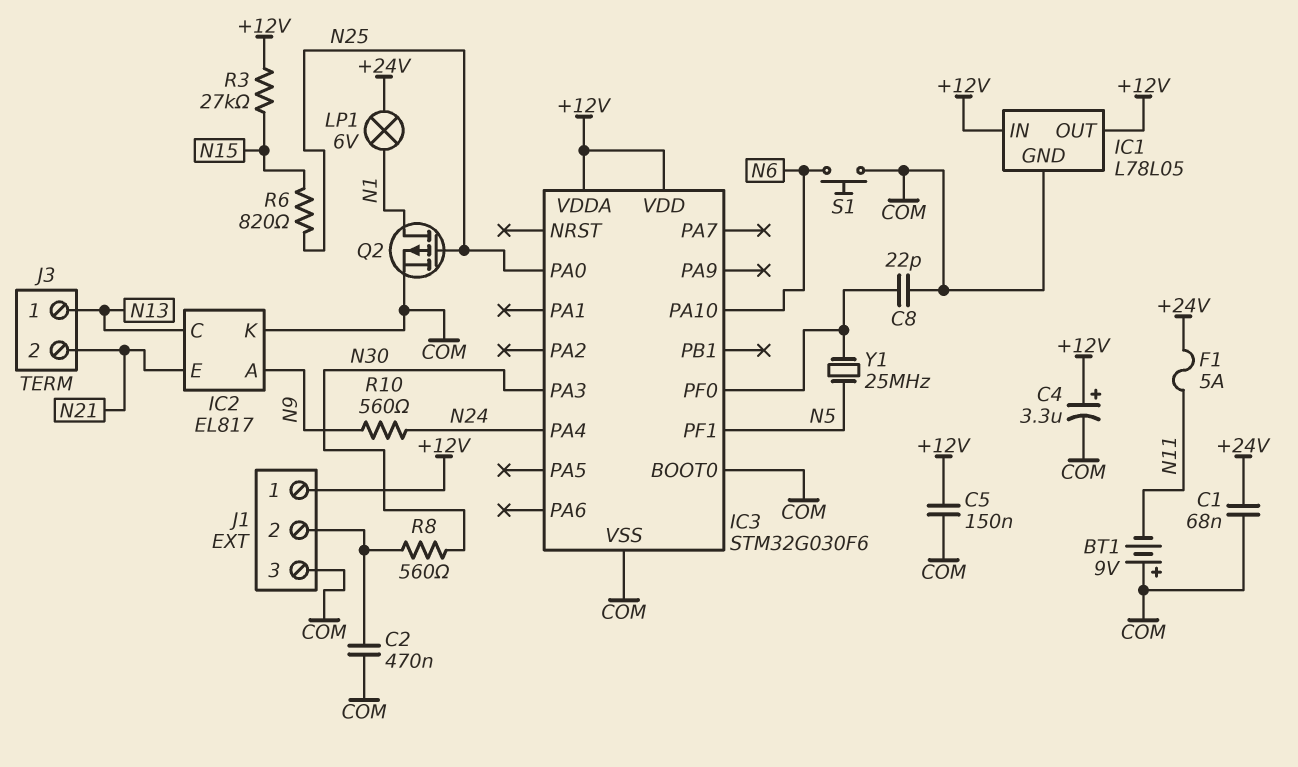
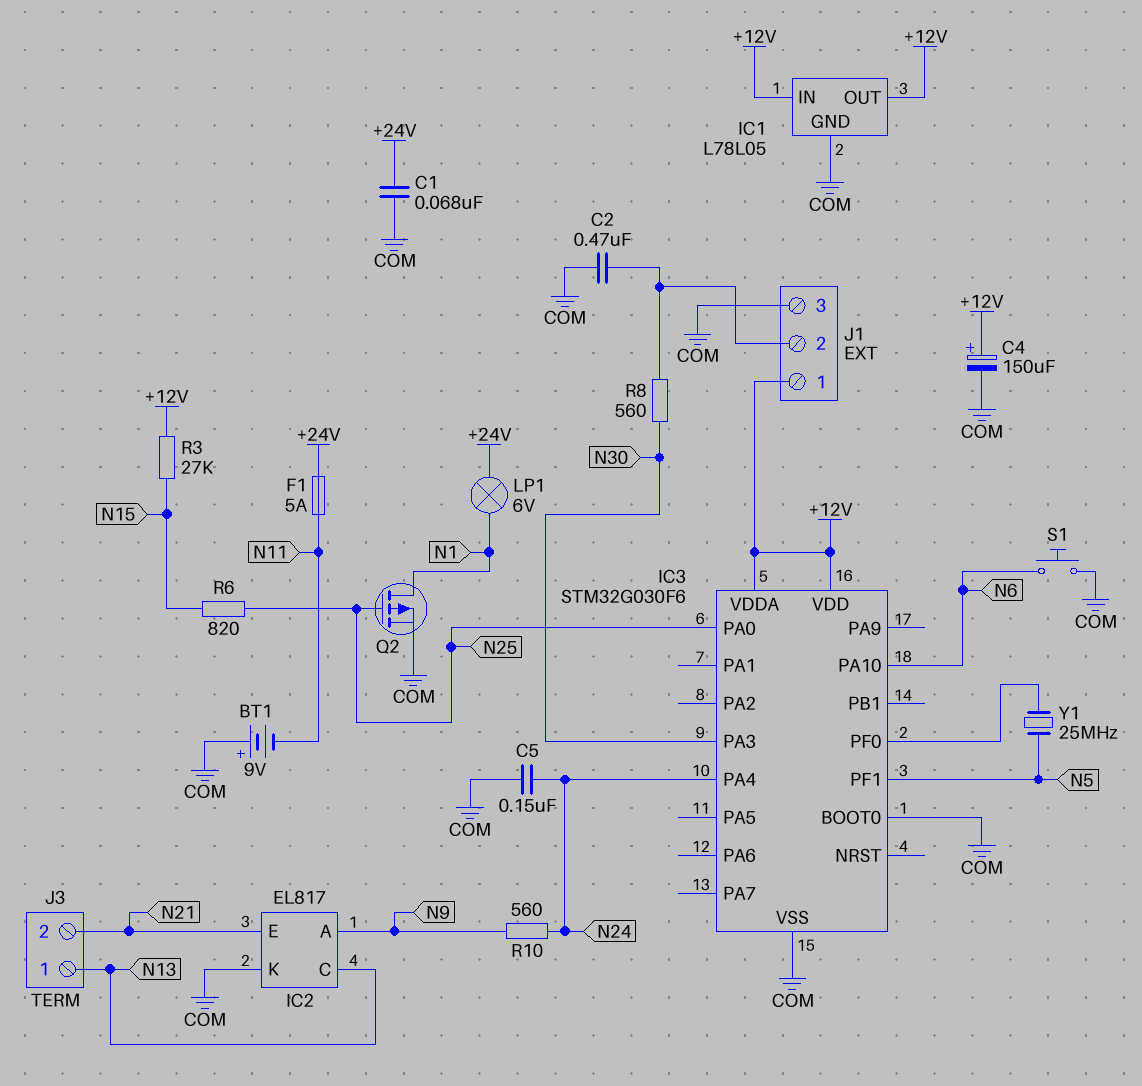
C4: 3.3uF (plus +12V, minus COM) -> 150uF (plus +12V, minus COM)
C5: 150nF (+12V, COM) -> 150nF (COM, N24)
C8: 22pF (COM, IC3/PF0) -> none

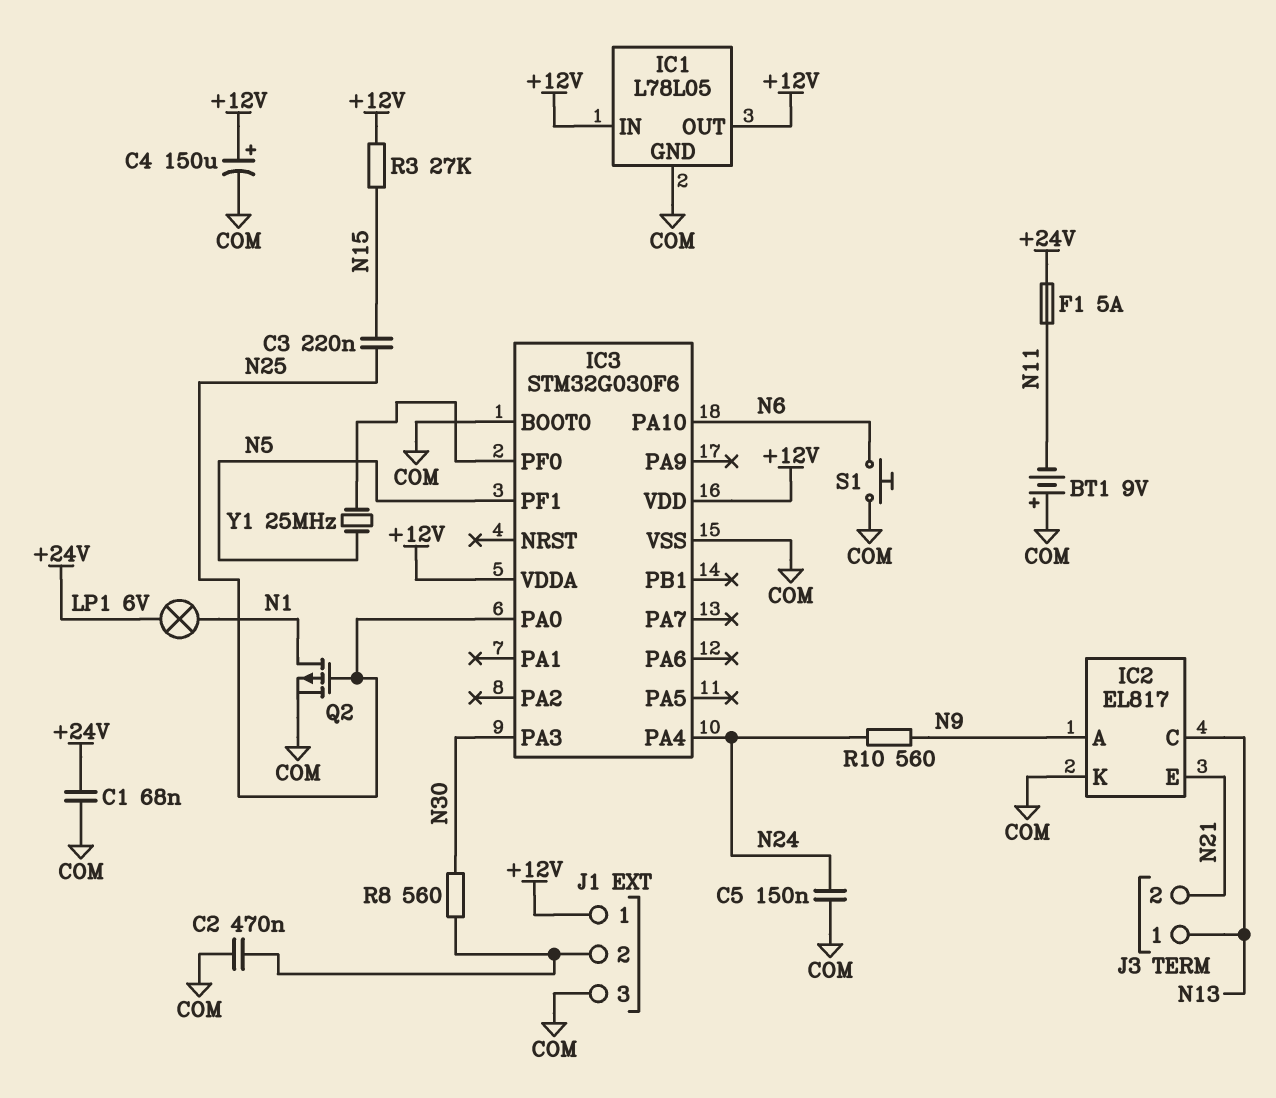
C3: none -> 220nF (N15, N25)
R6: 820 (N15, N25) -> none

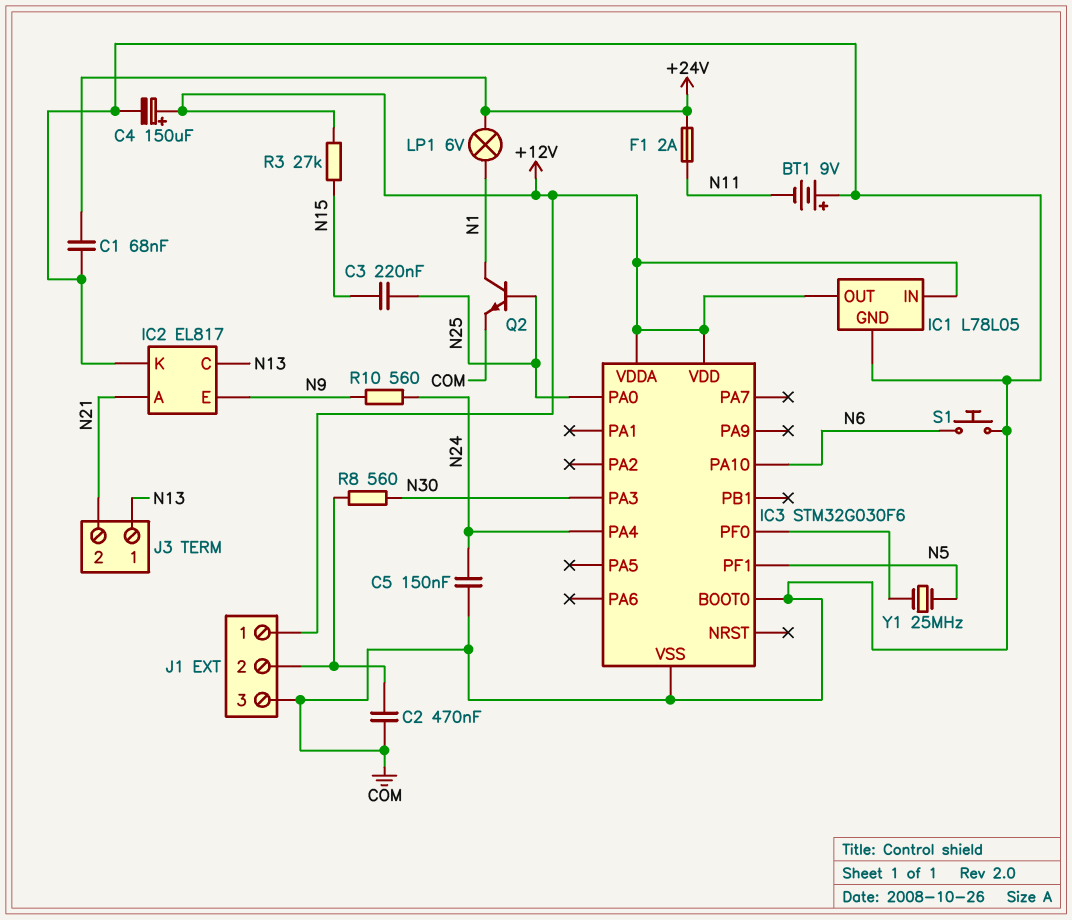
F1: 5A (+24V, N11) -> 2A (+24V, N11)
IC2 pin A: N9 -> N21
IC2 pin E: N21 -> N9
Q2: PMOS (G N25, D N1, S COM) -> NPN (B N25, C N1, E COM)

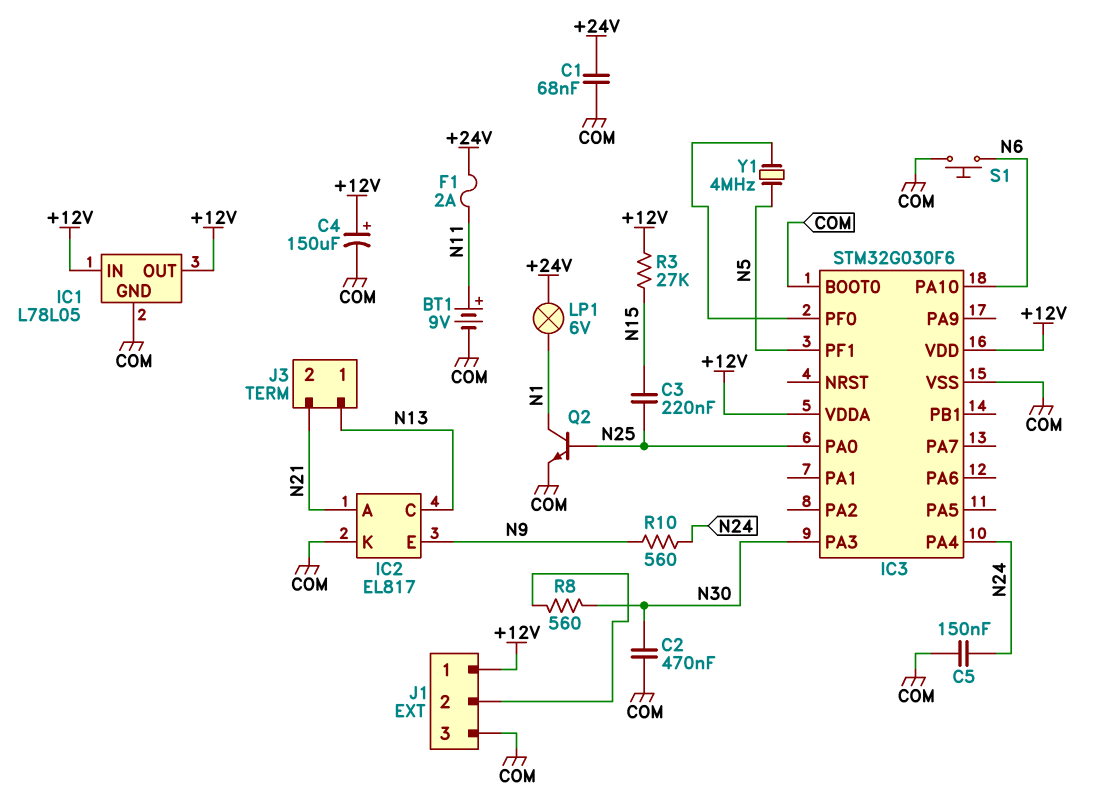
BT1: 9V (plus COM, minus N11) -> 9V (plus N11, minus COM)
C2: 470nF (COM, J1/2) -> 470nF (COM, N30)
Y1: 25MHz (IC3/PF0, N5) -> 4MHz (IC3/PF0, N5)

